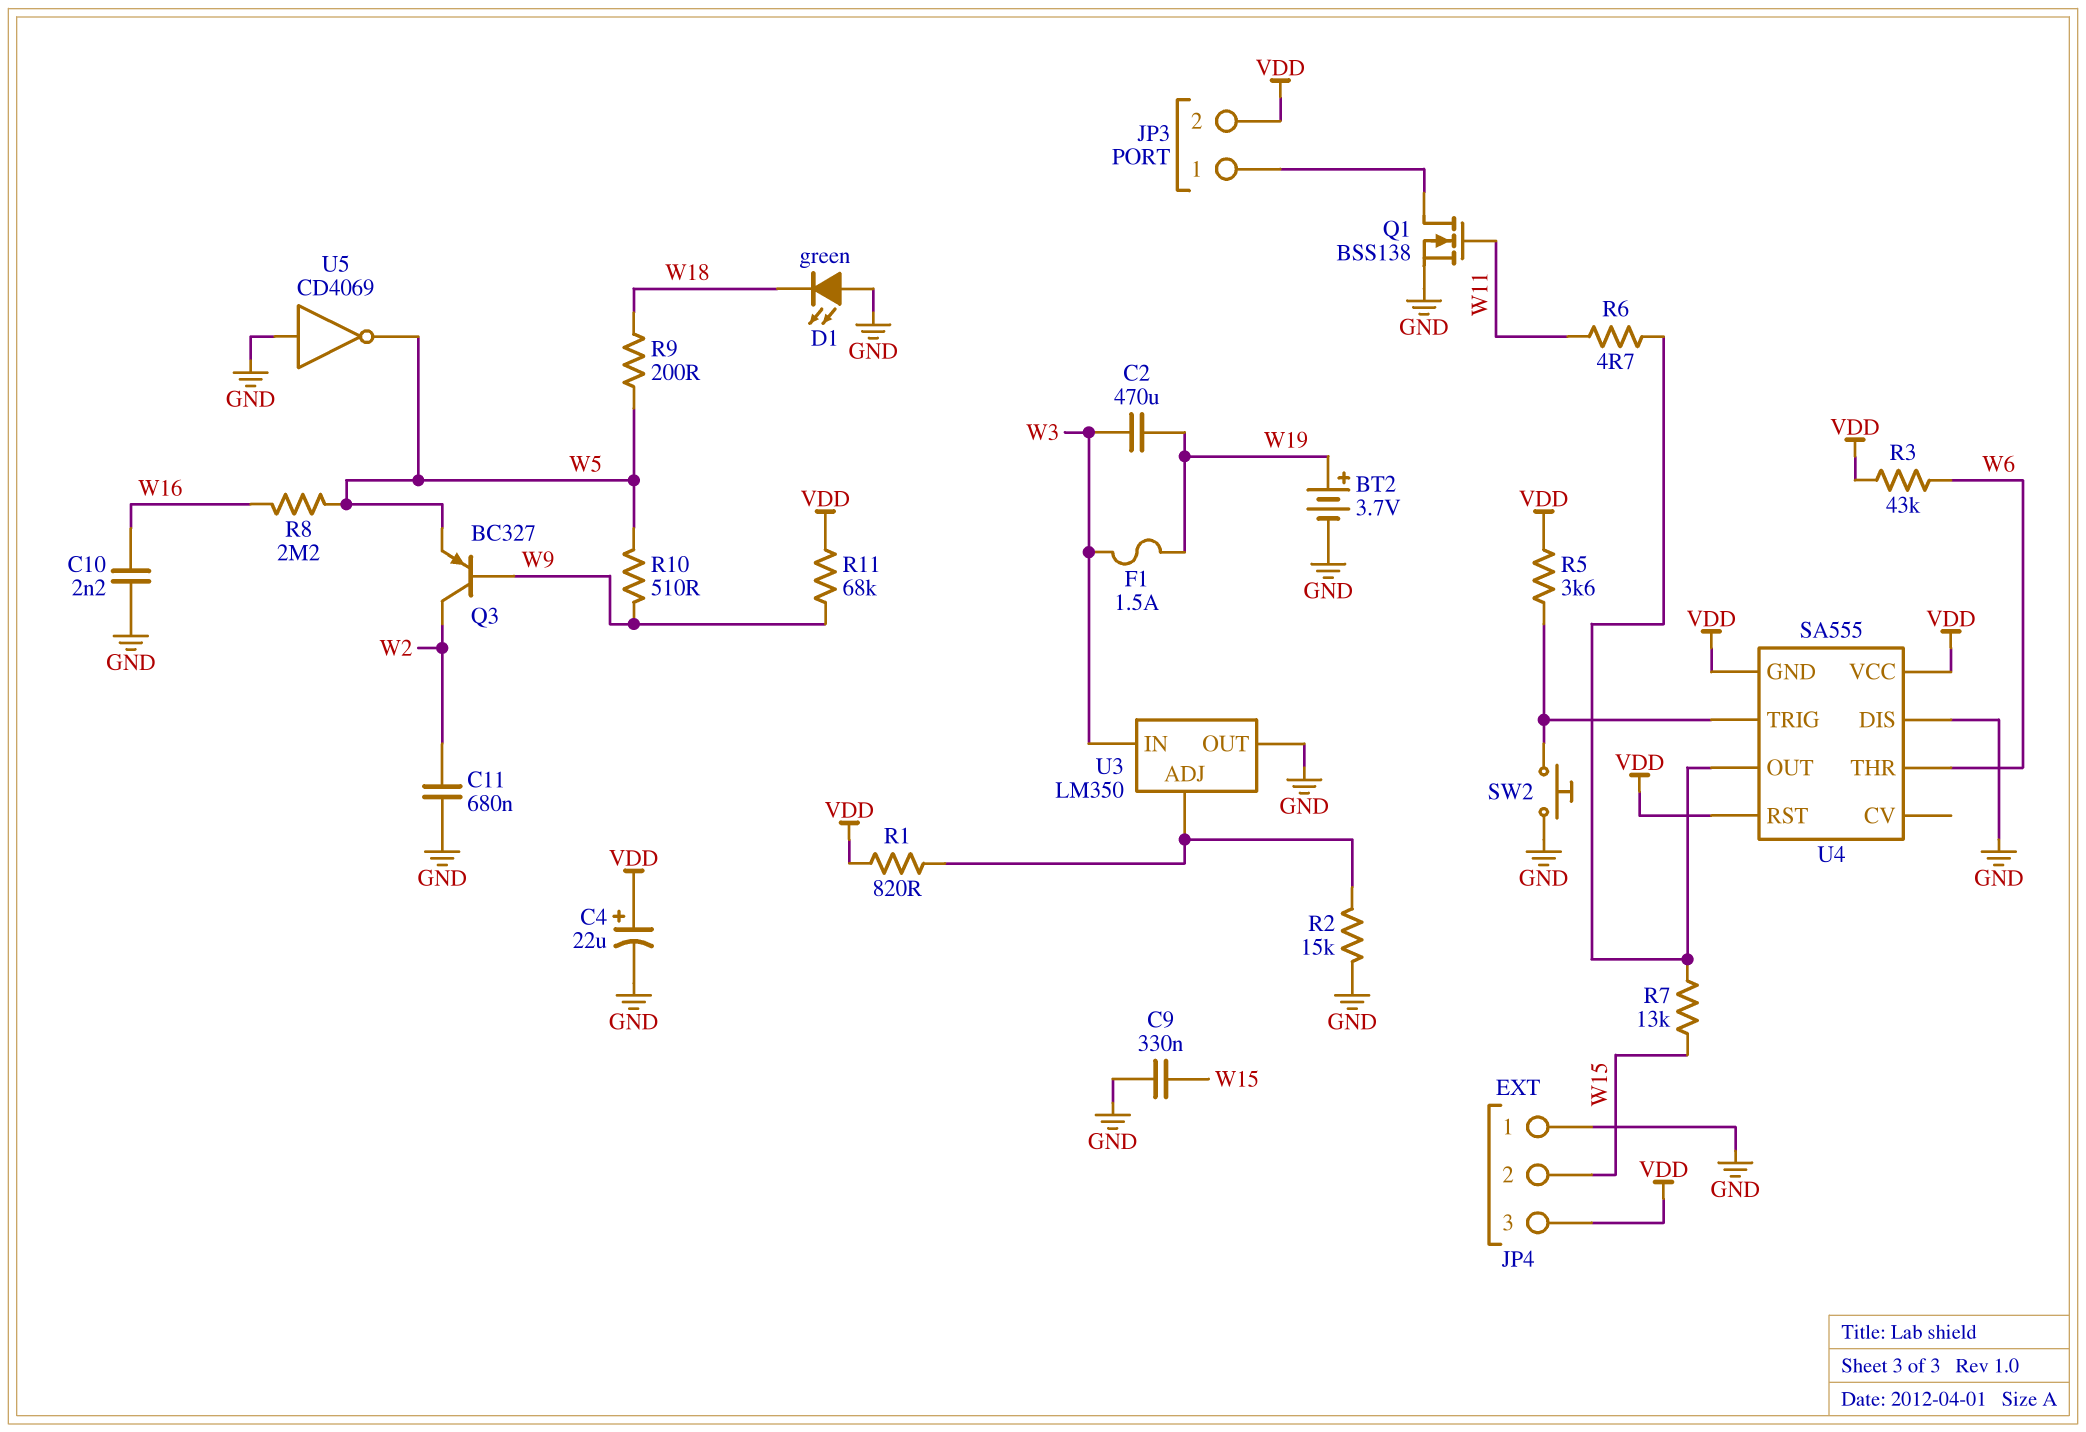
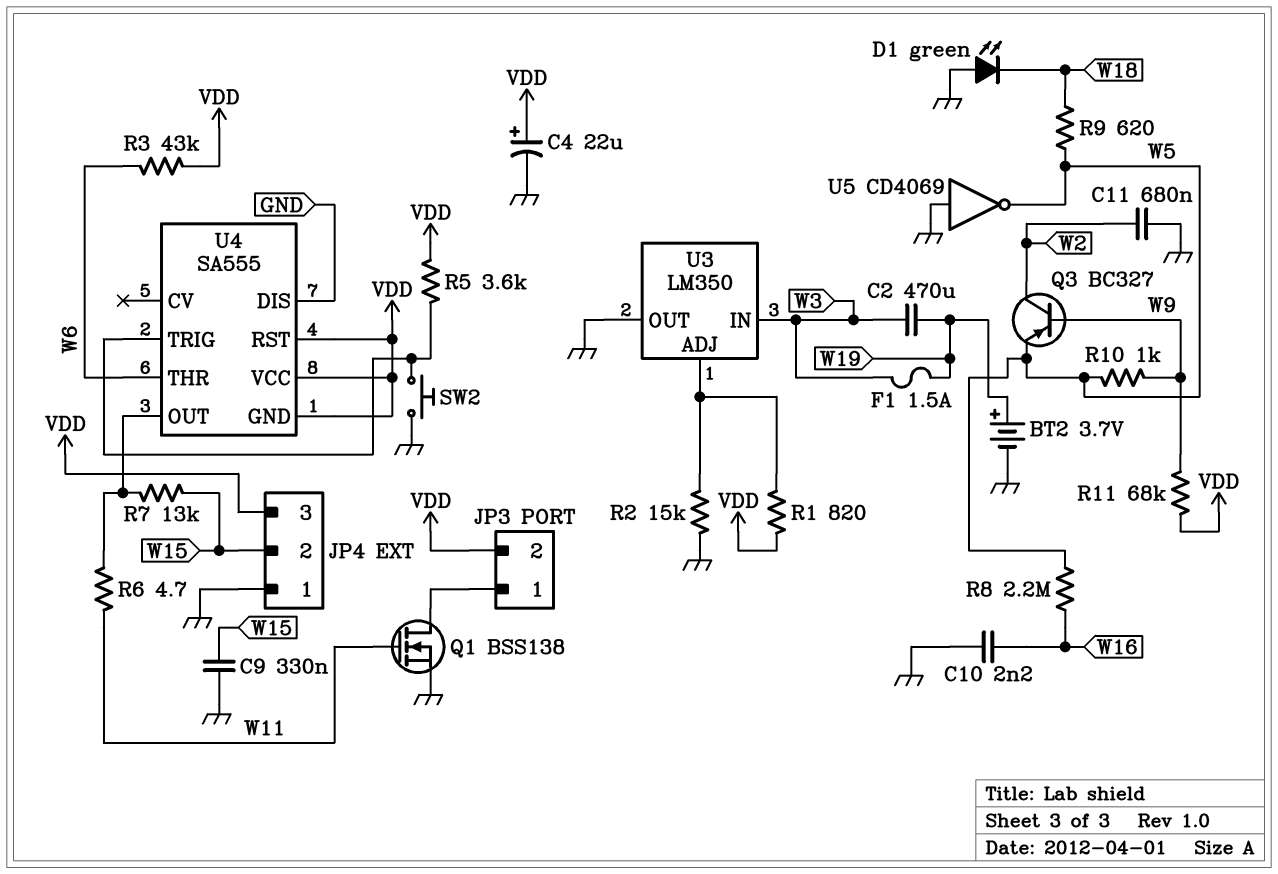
R9: 200 (W5, W18) -> 620 (W5, W18)
R10: 510 (W5, W9) -> 1k (W5, W9)

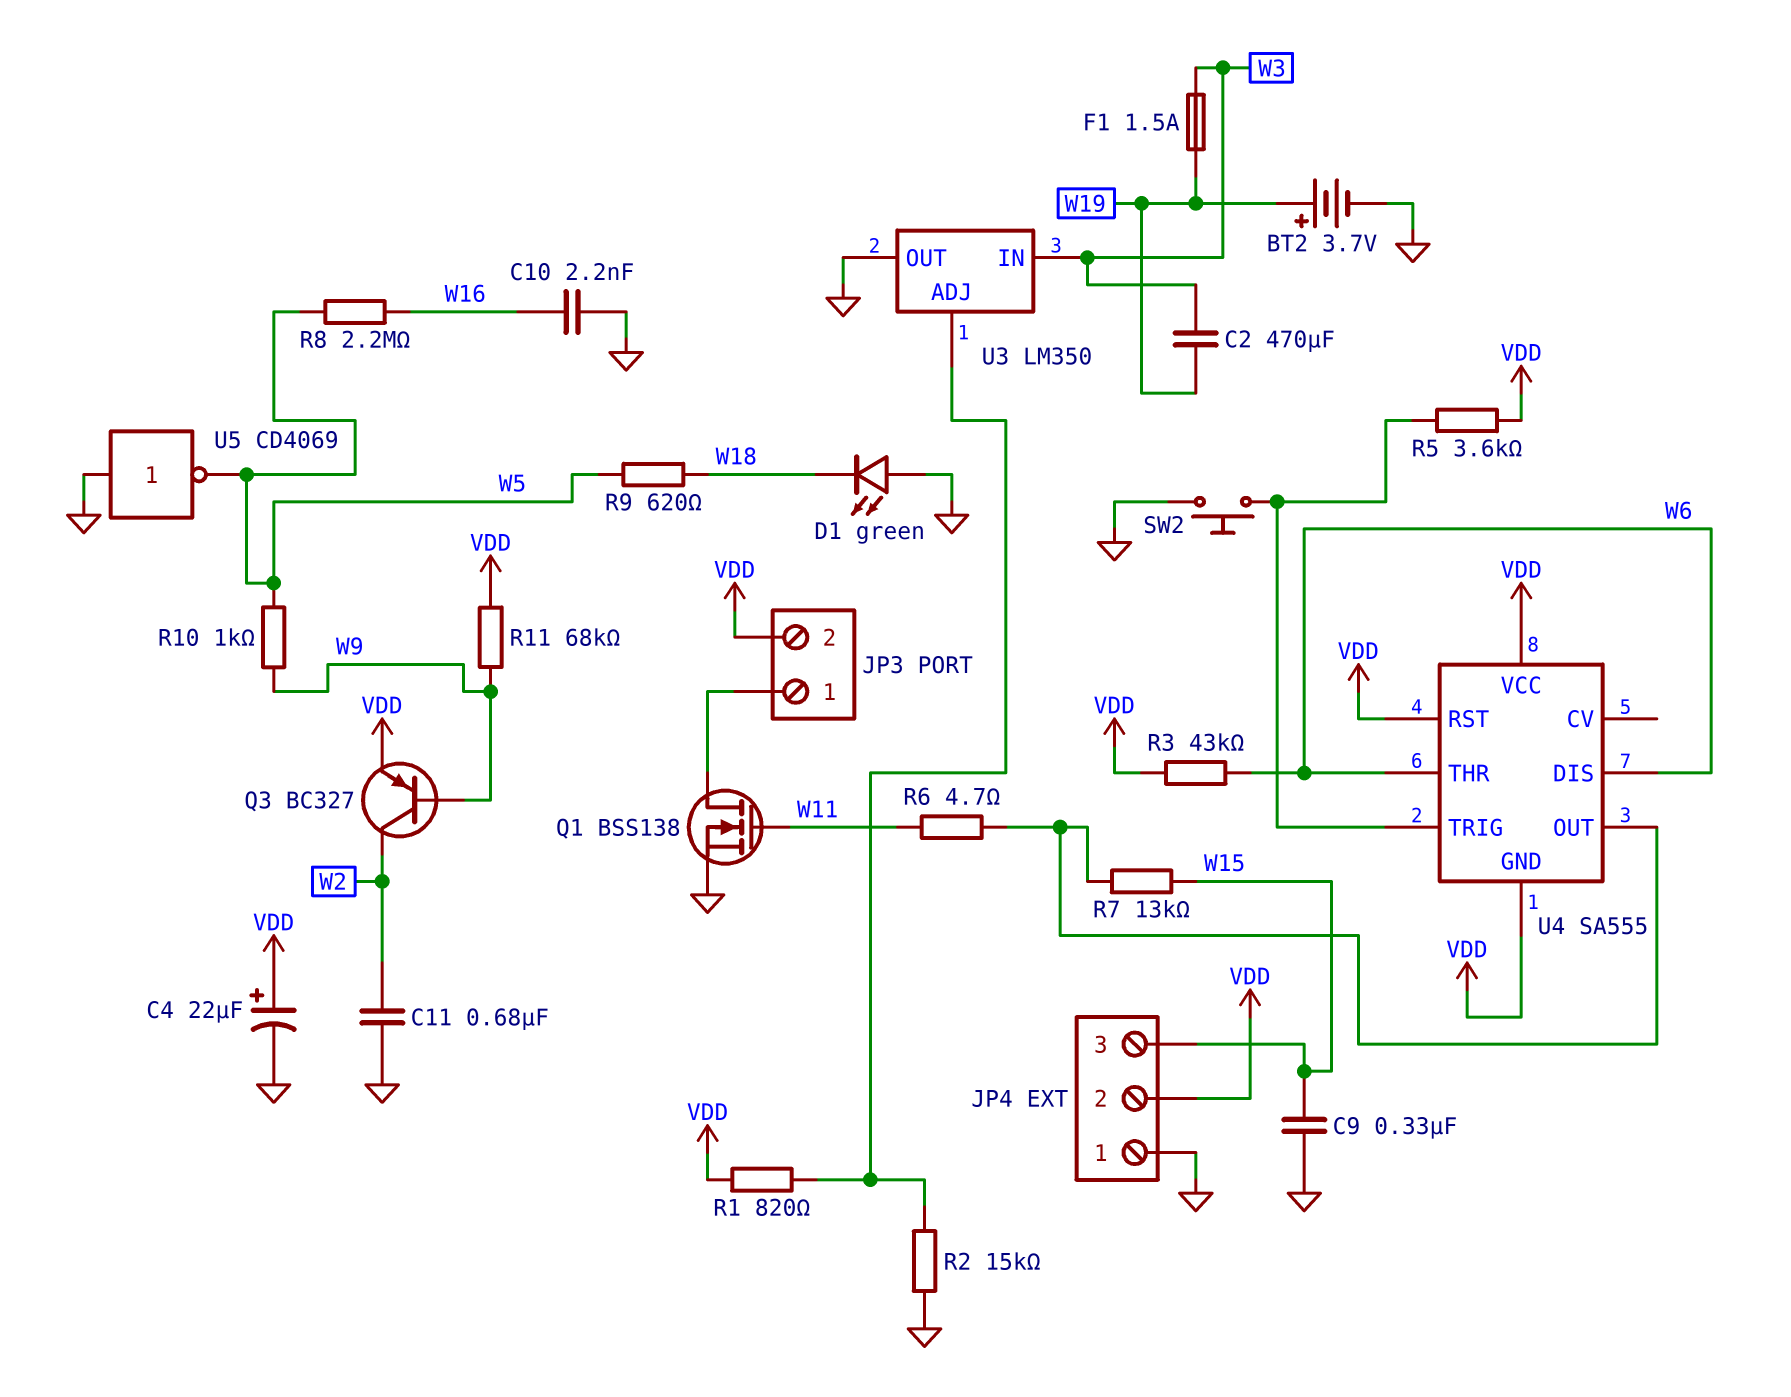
JP4 pin 2: W15 -> VDD
JP4 pin 3: VDD -> W15
Q3: PNP BC327 (B W9, C W2, E W5) -> PNP BC327 (B W9, C W2, E VDD)
U4 pin DIS: GND -> W6

